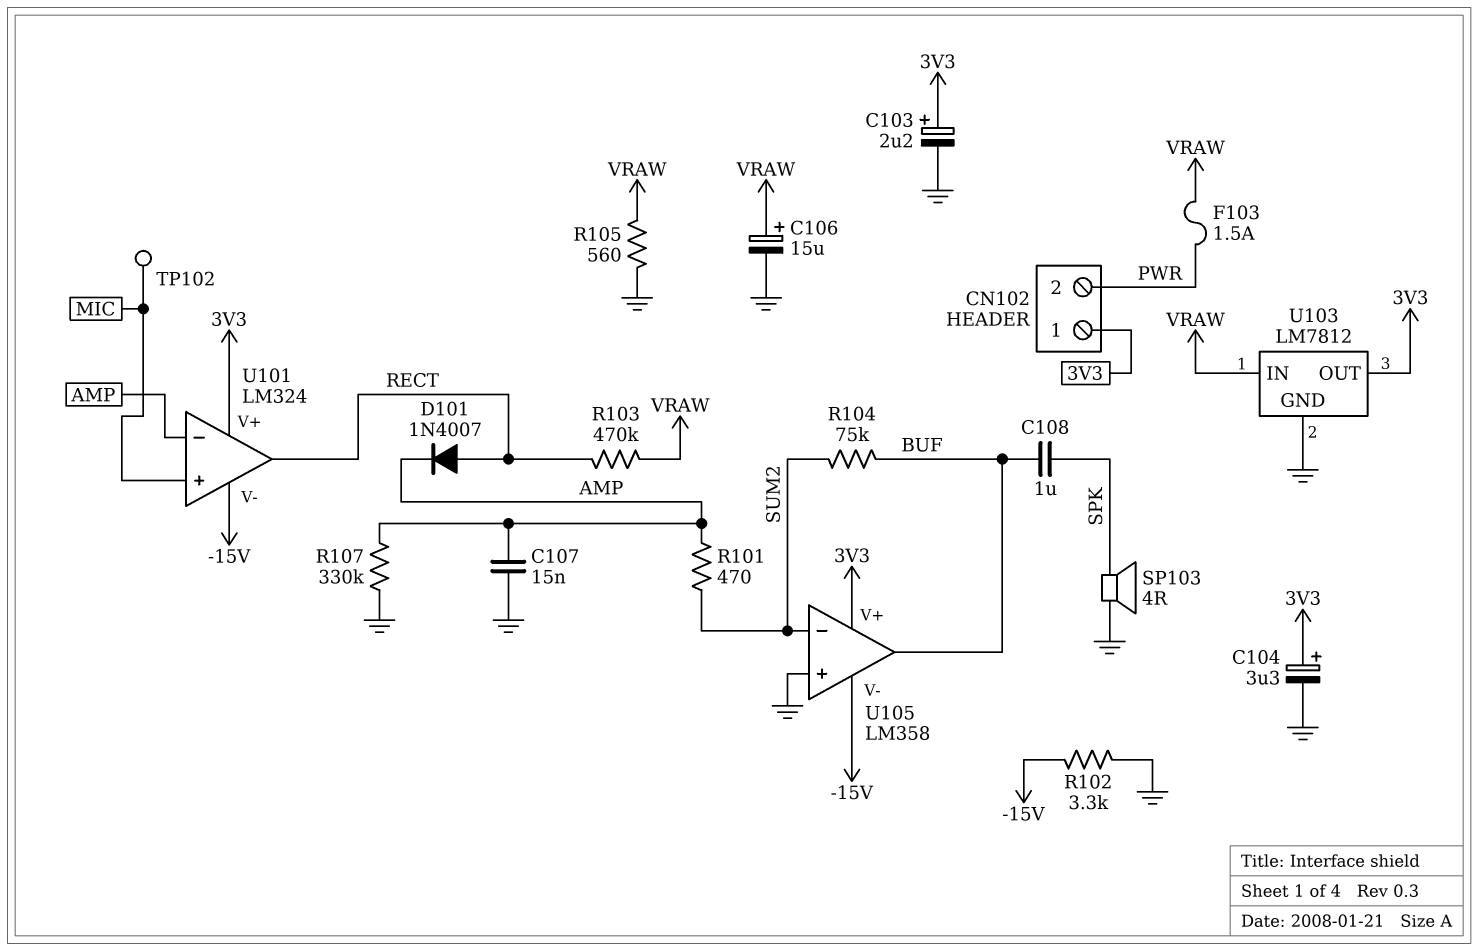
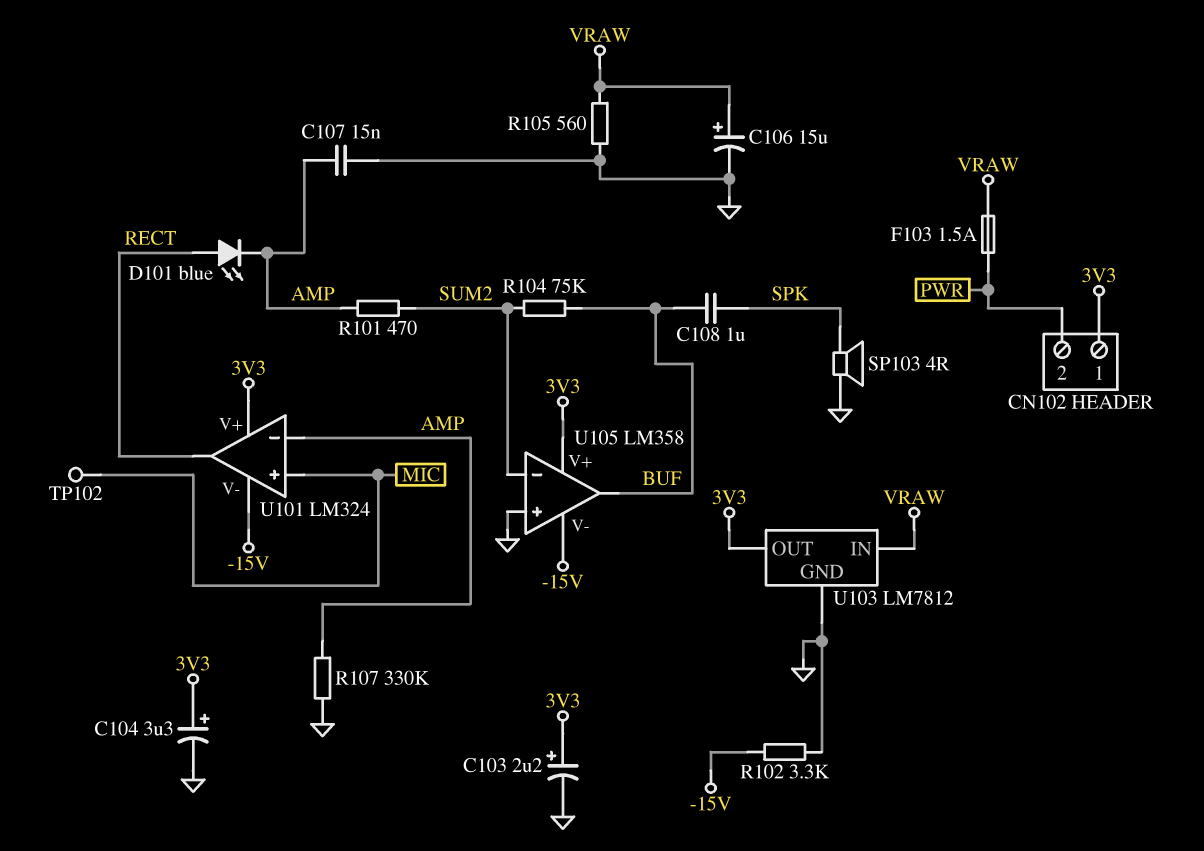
D101: diode 1N4007 (A RECT, K AMP) -> LED blue (A RECT, K AMP)
R103: 470k (RECT, VRAW) -> none

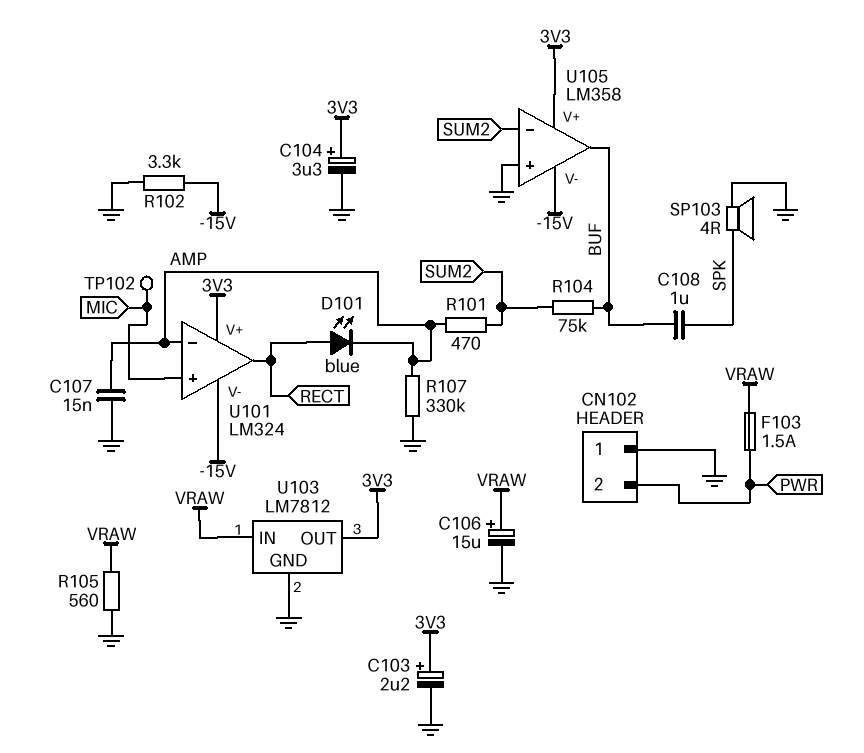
CN102 pin 1: 3V3 -> GND

